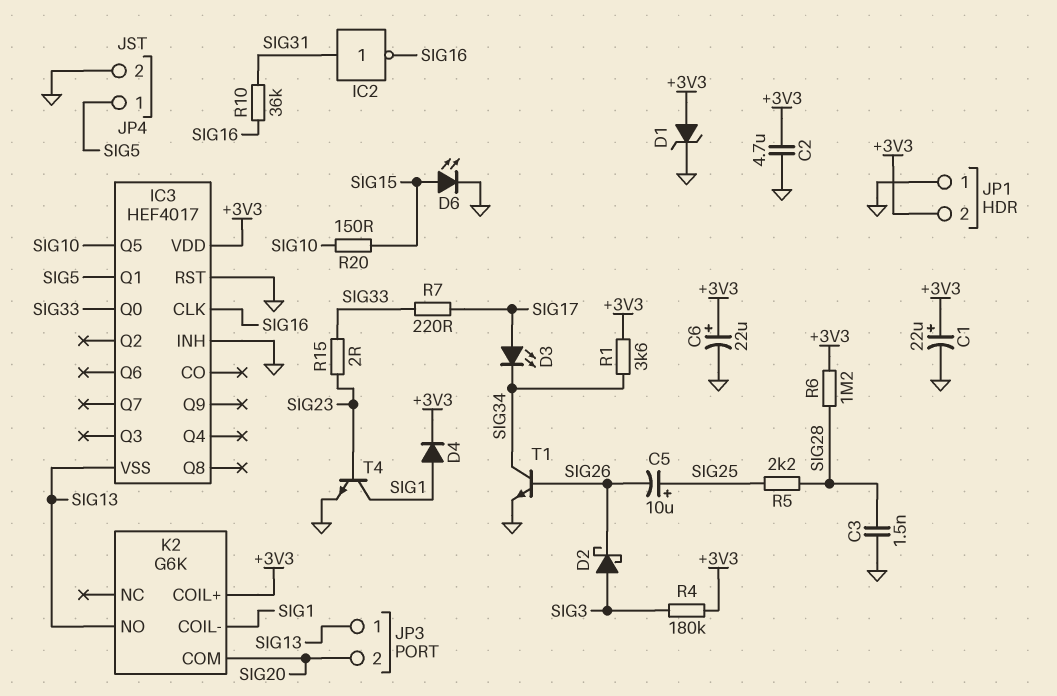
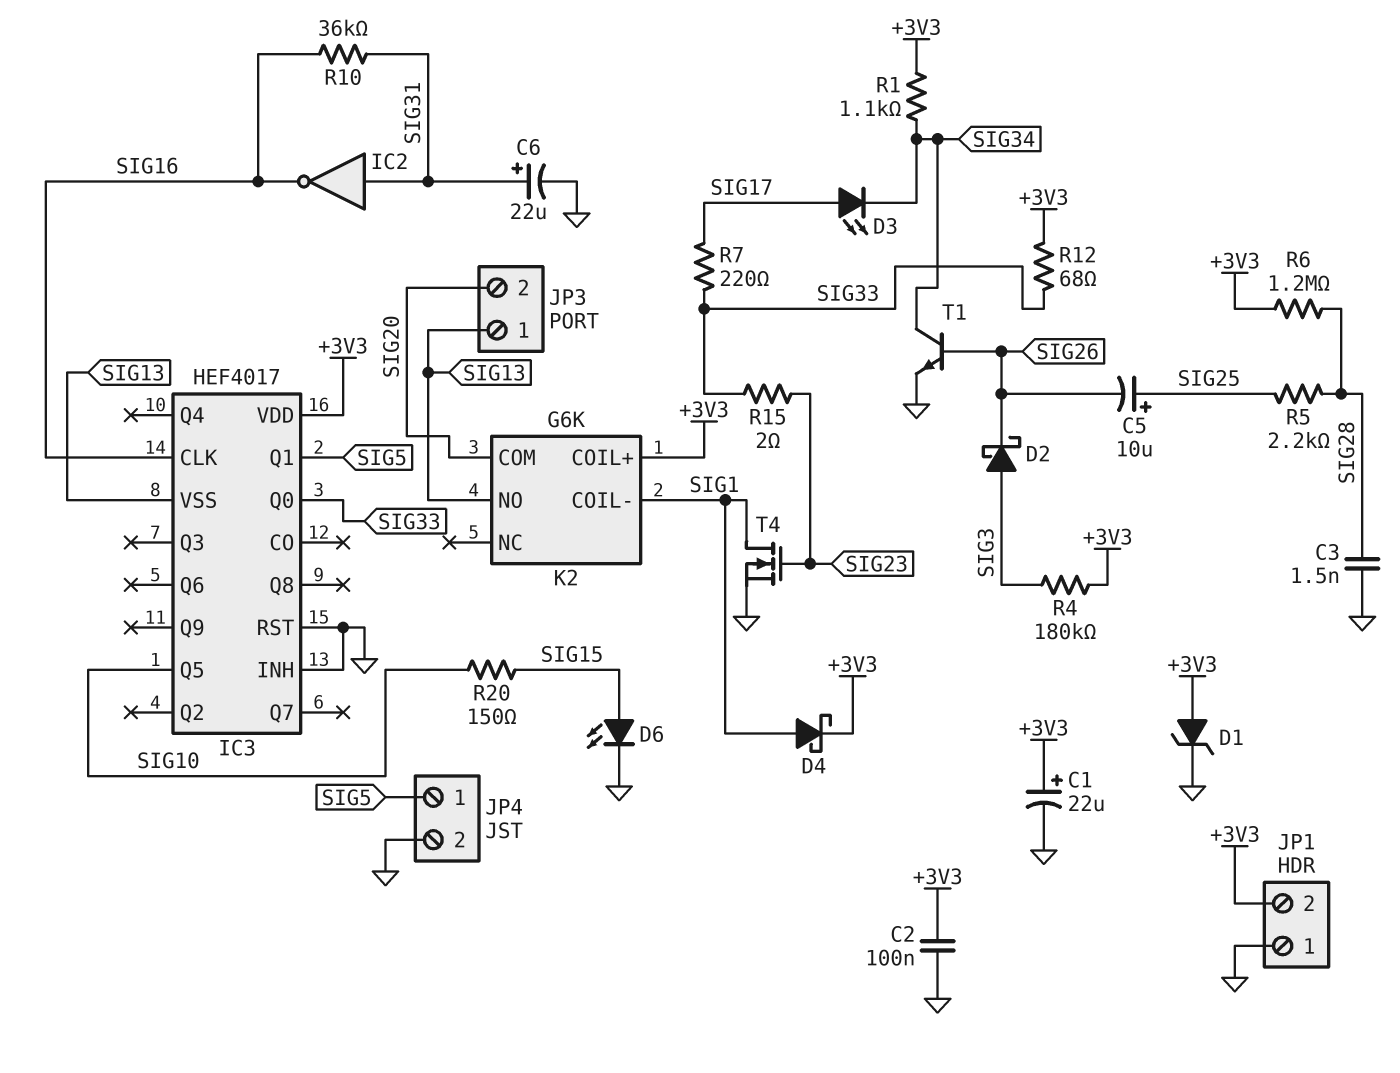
C2: 4.7uF (+3V3, GND) -> 100nF (+3V3, GND)
C6: 22uF (plus +3V3, minus GND) -> 22uF (plus SIG31, minus GND)
D4: diode (A SIG1, K +3V3) -> schottky (A SIG1, K +3V3)
R1: 3.6k (+3V3, SIG34) -> 1.1k (+3V3, SIG34)
R12: none -> 68 (+3V3, SIG33)
T4: NPN (B SIG23, C SIG1, E GND) -> NMOS (G SIG23, D SIG1, S GND)

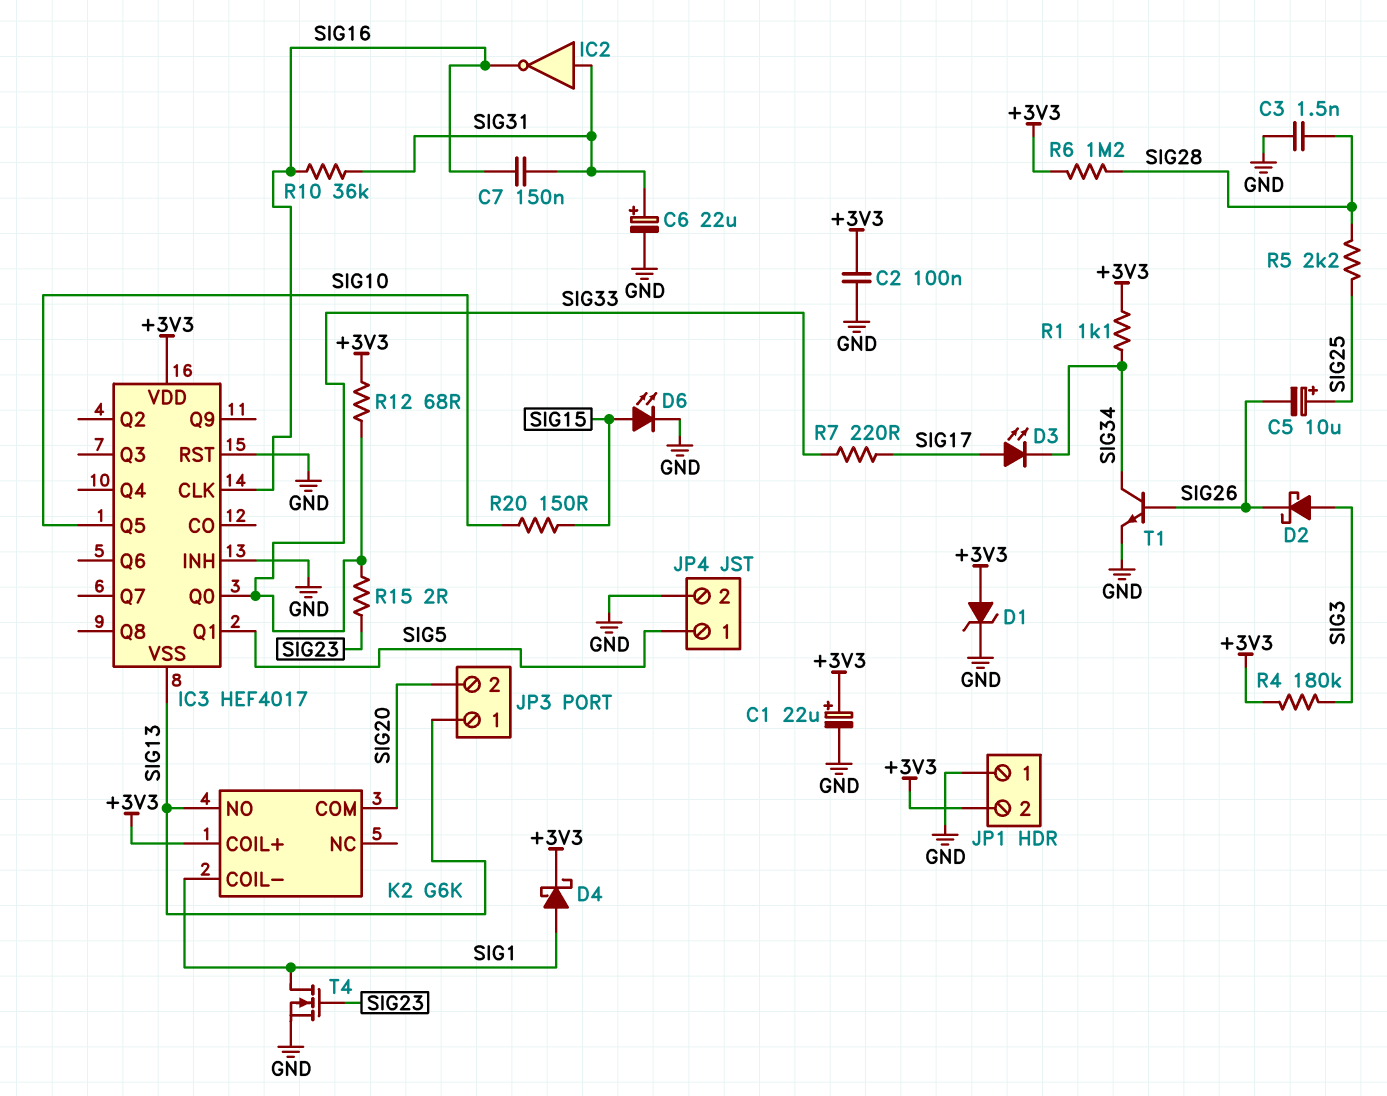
C7: none -> 150nF (SIG16, SIG31)

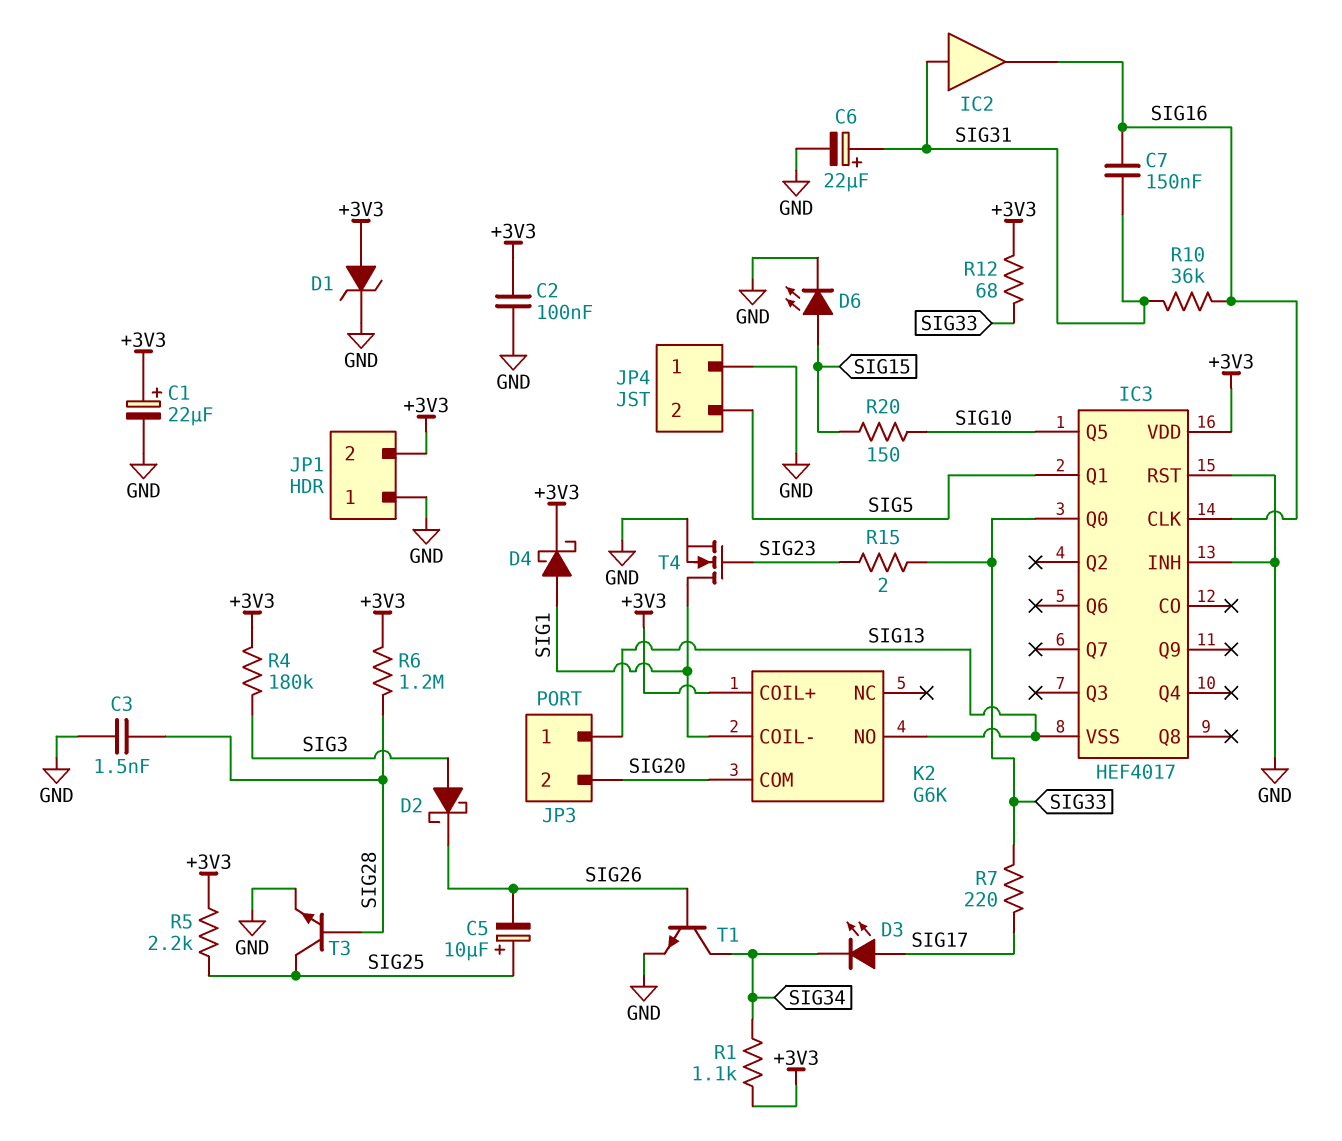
IC2: NOT (in SIG31, out SIG16) -> buffer (in SIG31, out SIG16)
JP4 pin 1: SIG5 -> GND
JP4 pin 2: GND -> SIG5
R5: 2.2k (SIG25, SIG28) -> 2.2k (+3V3, SIG25)
T3: none -> NPN (B SIG28, C SIG25, E GND)

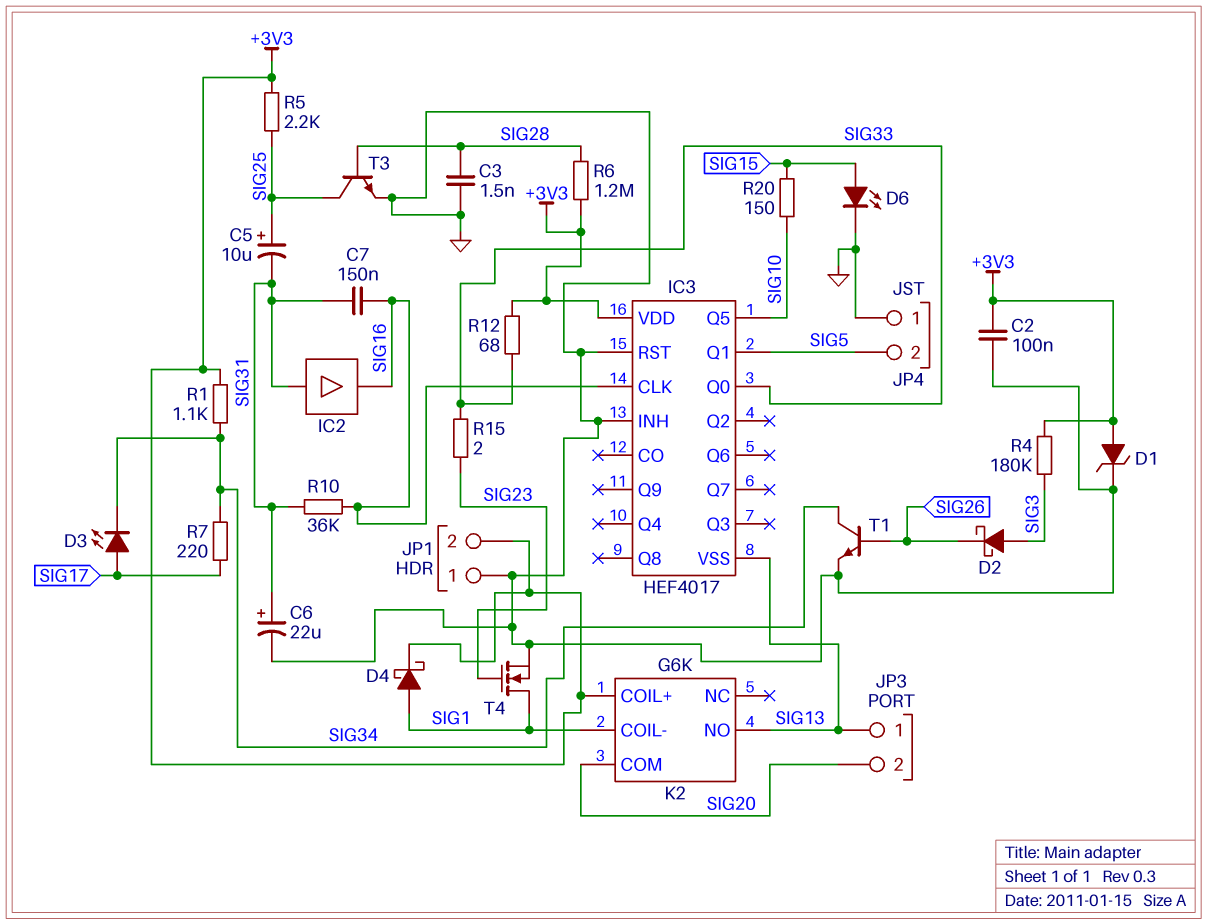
C1: 22uF (plus +3V3, minus GND) -> none
C5: 10uF (plus SIG25, minus SIG26) -> 10uF (plus SIG25, minus SIG31)
R7: 220 (SIG17, SIG33) -> 220 (SIG17, SIG34)

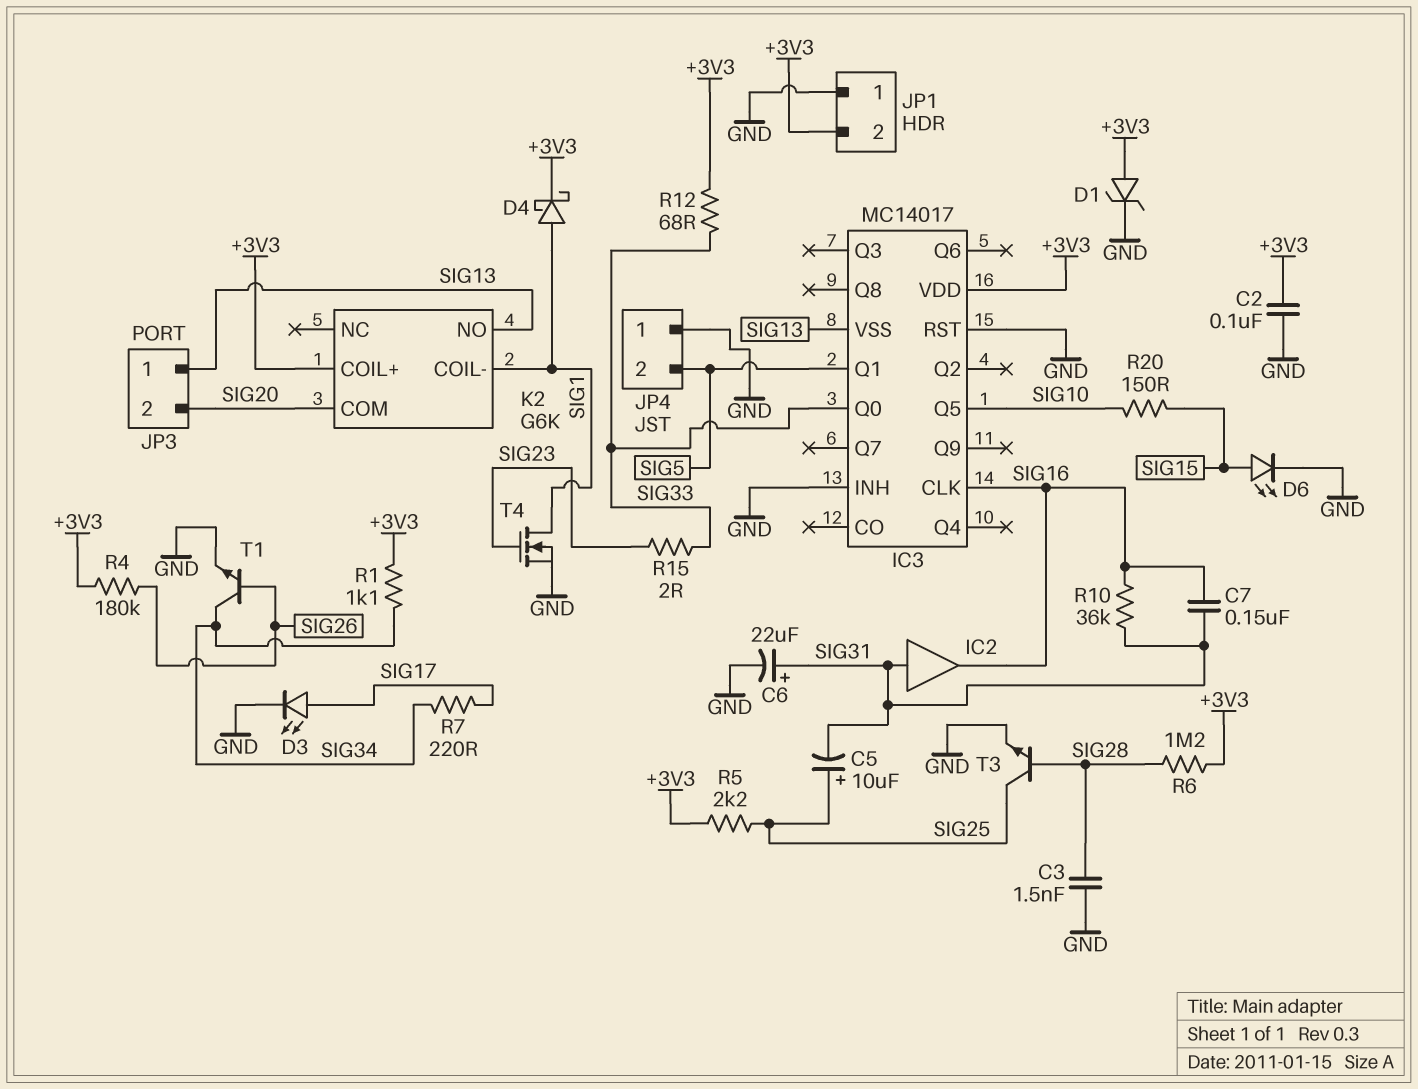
D2: schottky (A SIG3, K SIG26) -> none
D3: LED (A SIG17, K SIG34) -> LED (A SIG17, K GND)
IC3: HEF4017 -> MC14017
R4: 180k (+3V3, SIG3) -> 180k (+3V3, SIG26)

